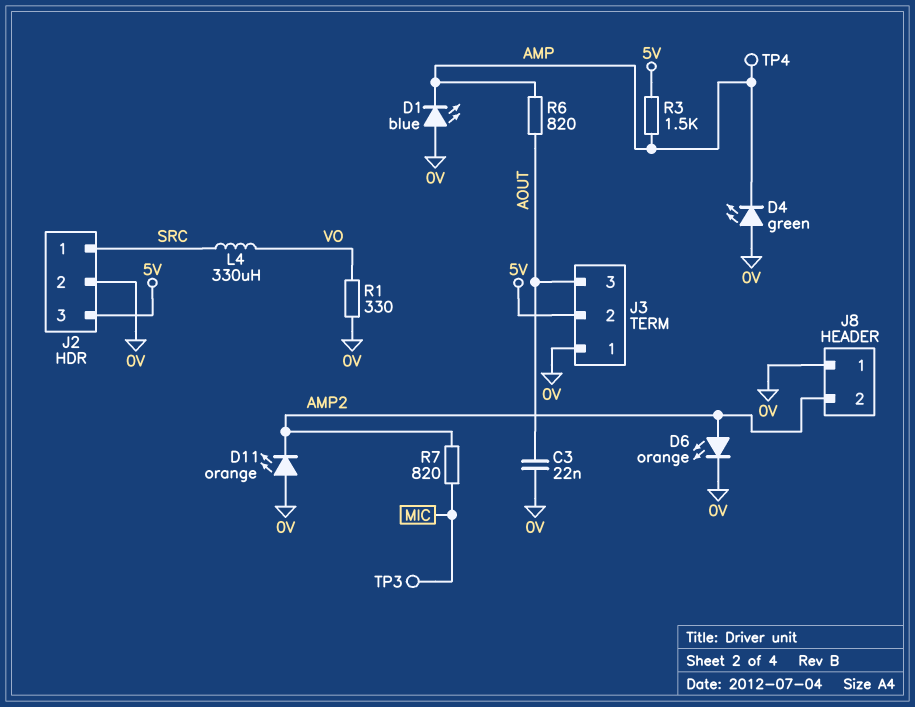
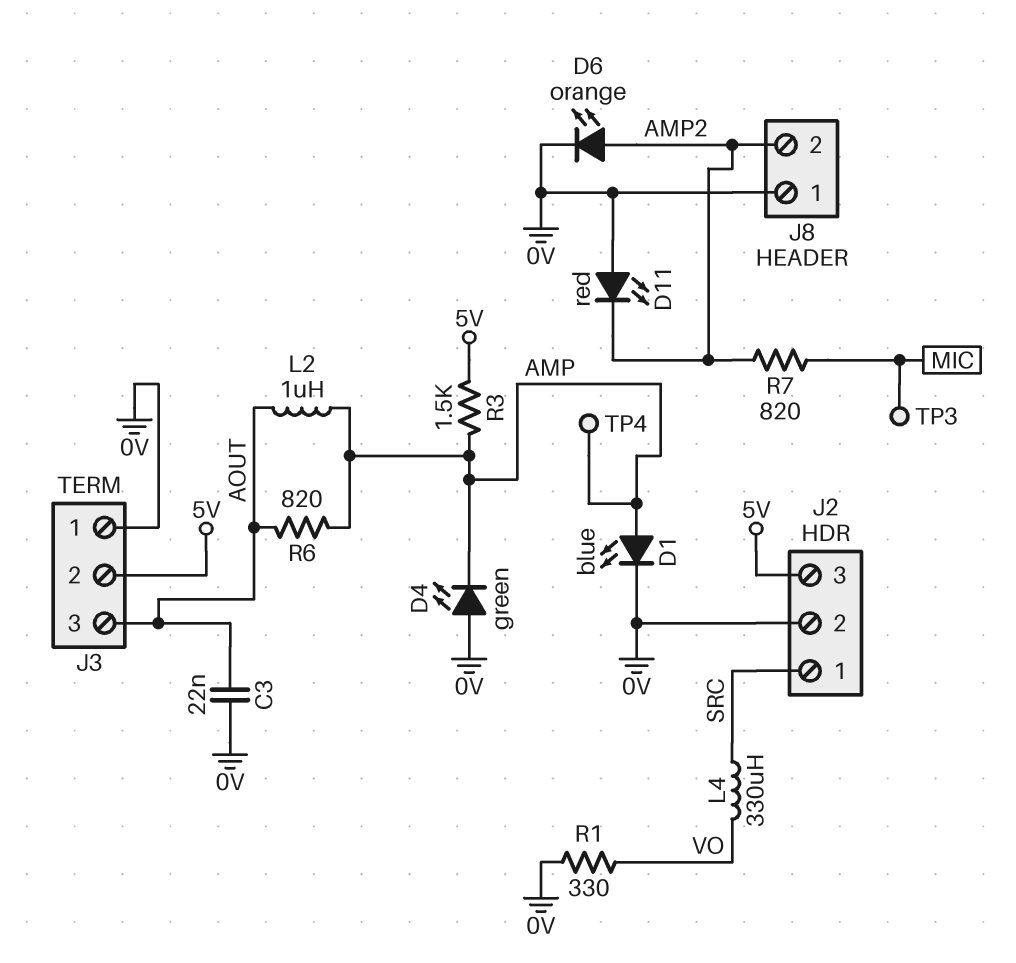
D1: LED blue (A 0V, K AMP) -> LED blue (A AMP, K 0V)
D11: LED orange (A 0V, K AMP2) -> LED red (A 0V, K AMP2)
L2: none -> 1uH (AMP, AOUT)

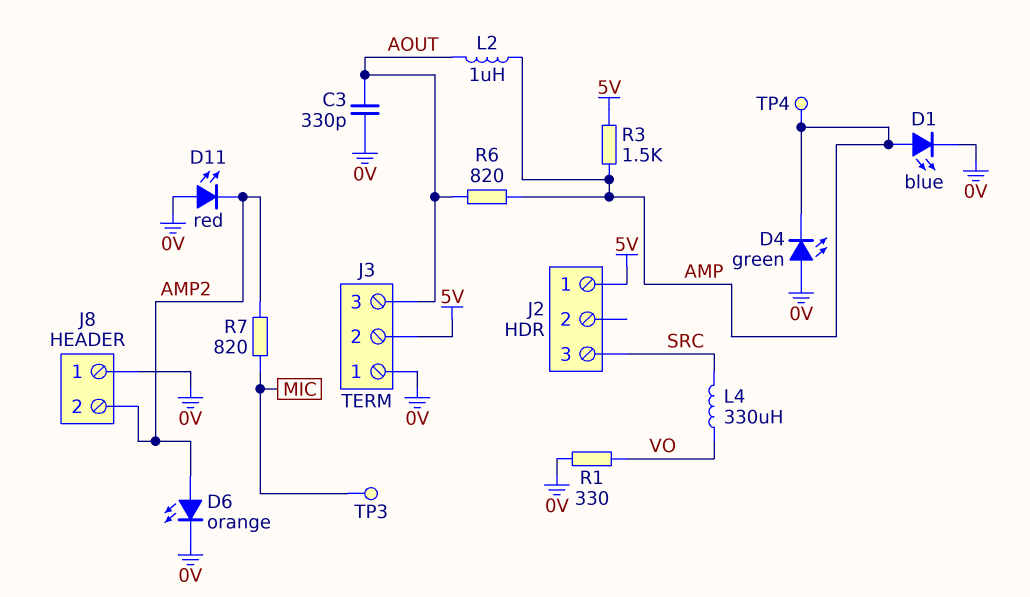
C3: 22nF (0V, AOUT) -> 330pF (0V, AOUT)
J2 pin 1: SRC -> 5V
J2 pin 2: 0V -> none
J2 pin 3: 5V -> SRC

